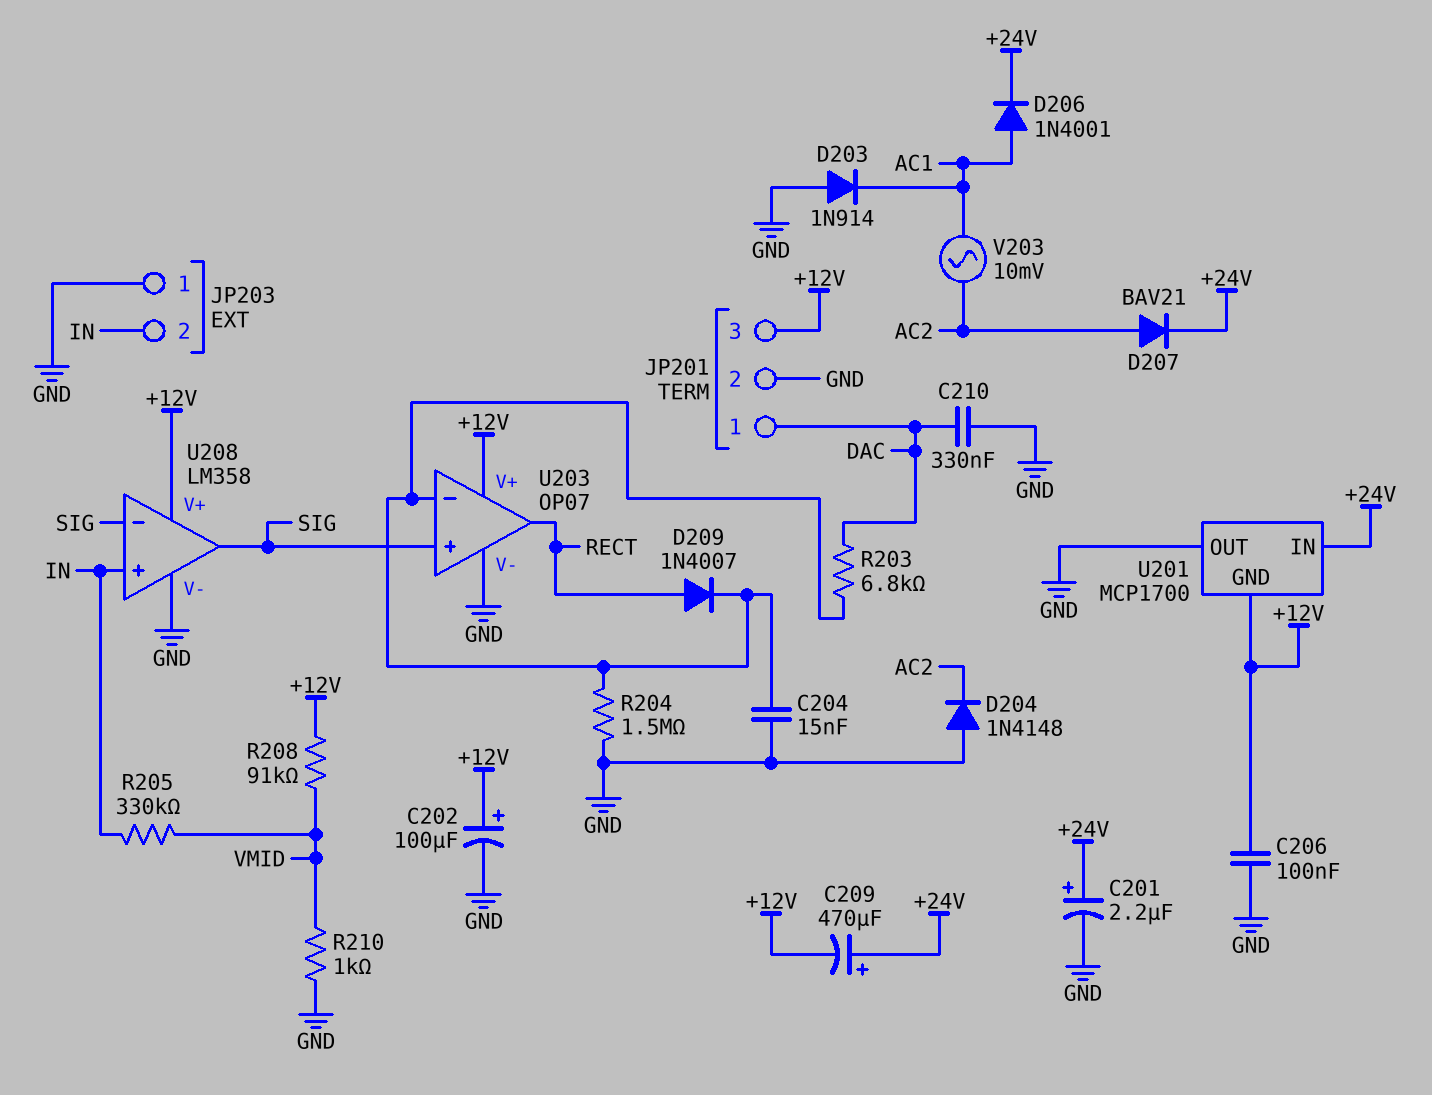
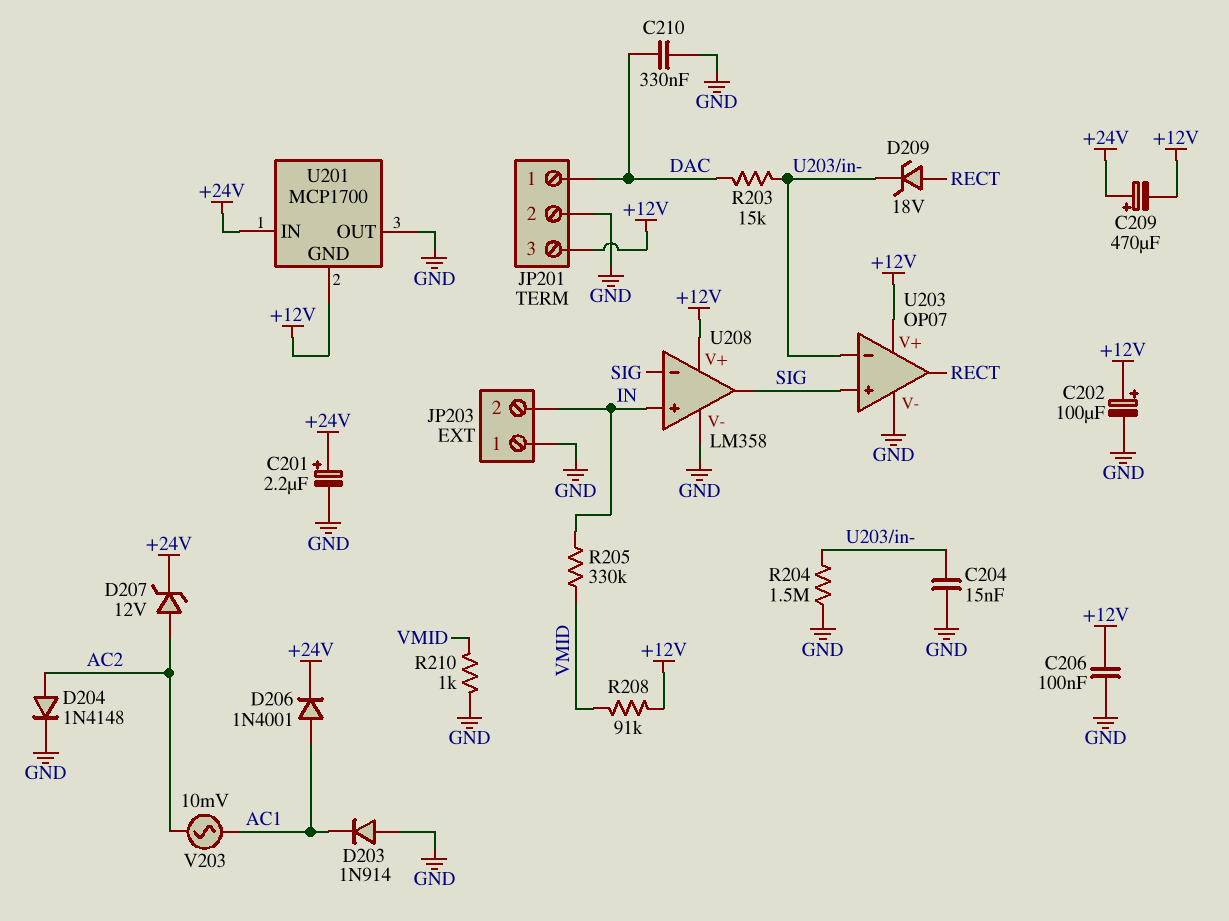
D204: diode 1N4148 (A GND, K AC2) -> diode 1N4148 (A AC2, K GND)
D207: diode BAV21 (A AC2, K +24V) -> zener 12V (A AC2, K +24V)
D209: diode 1N4007 (A RECT, K U203/in-) -> zener 18V (A RECT, K U203/in-)
R203: 6.8k (DAC, U203/in-) -> 15k (DAC, U203/in-)

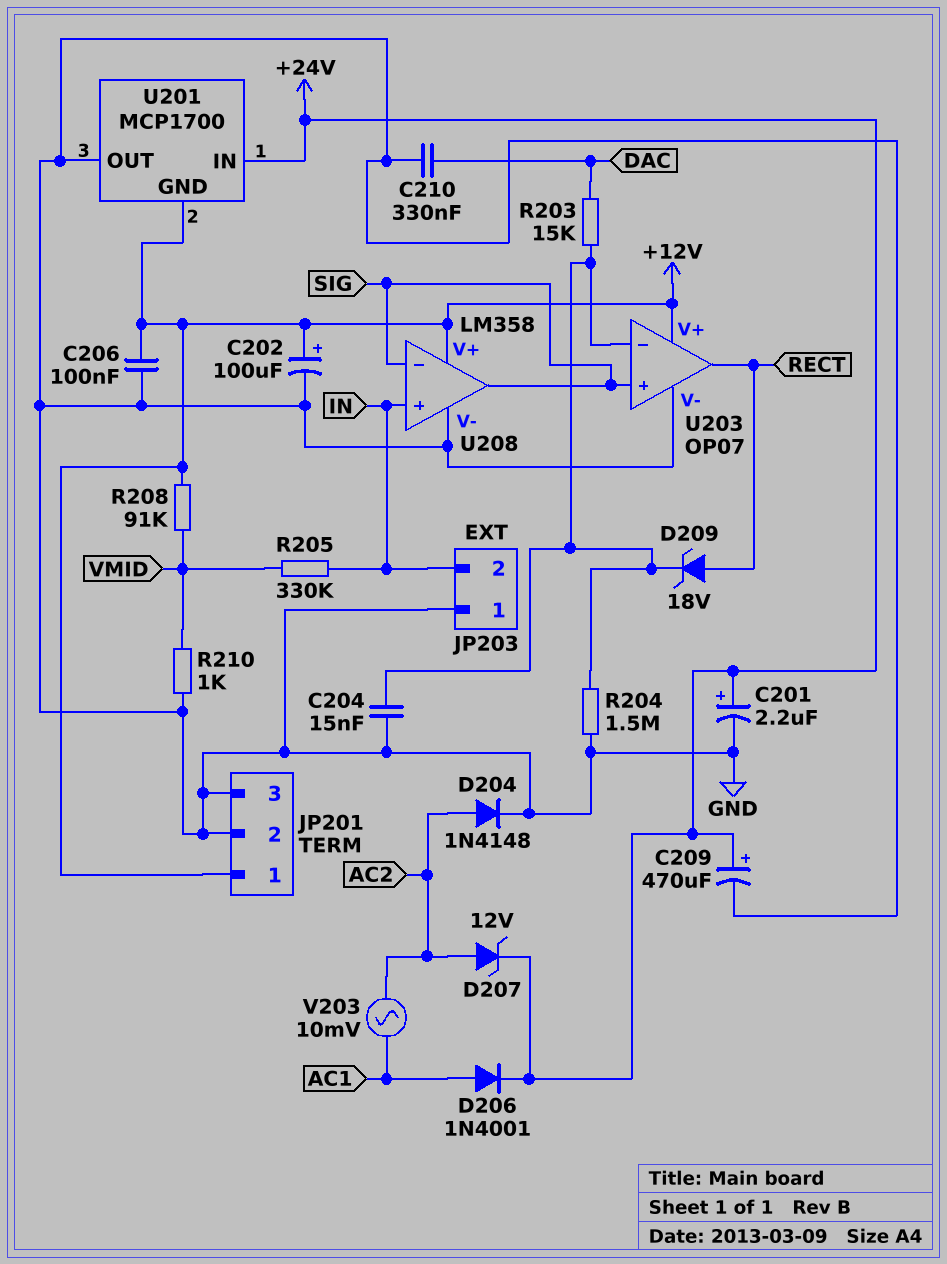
C209: 470uF (plus +24V, minus +12V) -> 470uF (plus +24V, minus GND)
D203: diode 1N914 (A GND, K AC1) -> none
JP201 pin 1: DAC -> +12V
JP201 pin 3: +12V -> GND

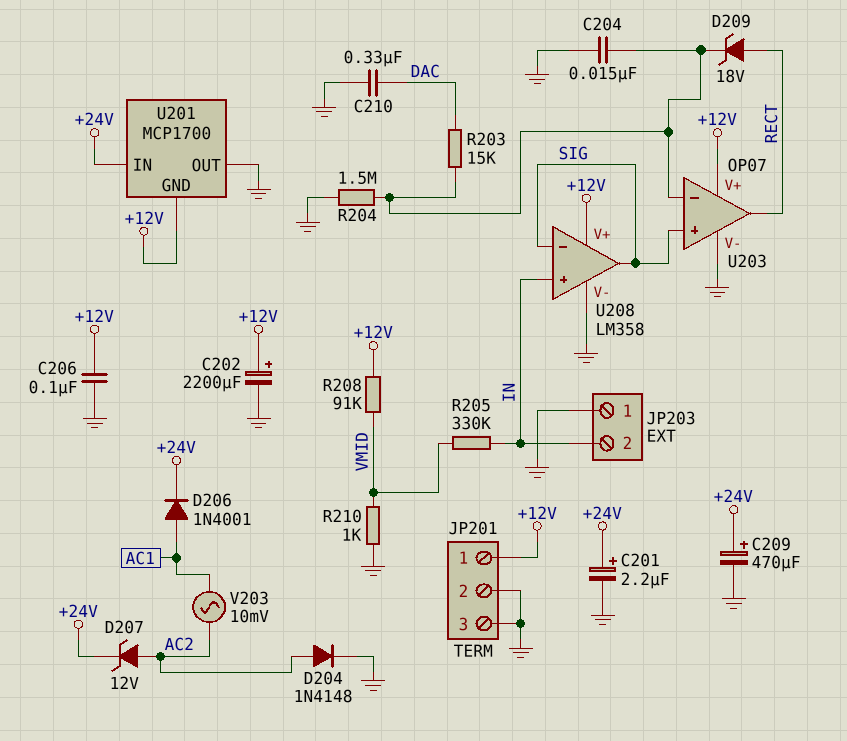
C202: 100uF (plus +12V, minus GND) -> 2200uF (plus +12V, minus GND)

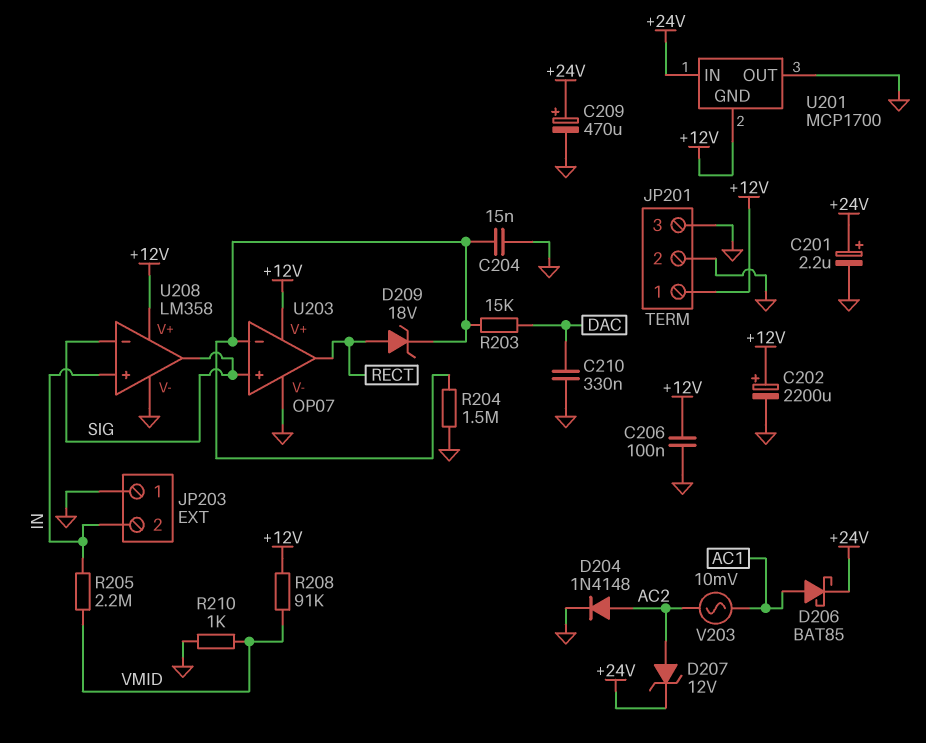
D206: diode 1N4001 (A AC1, K +24V) -> schottky BAT85 (A AC1, K +24V)
R205: 330k (IN, VMID) -> 2.2M (IN, VMID)

